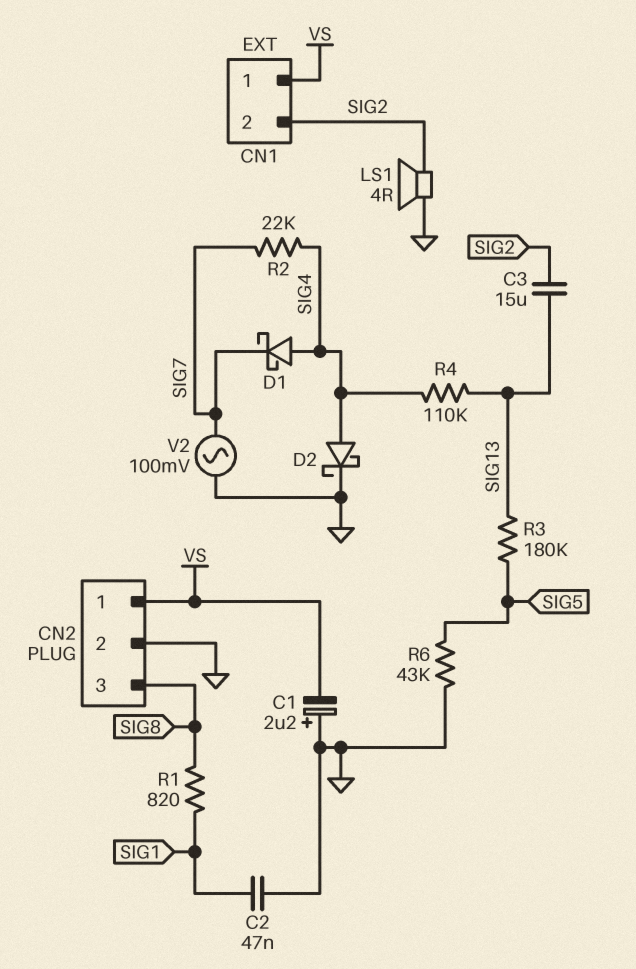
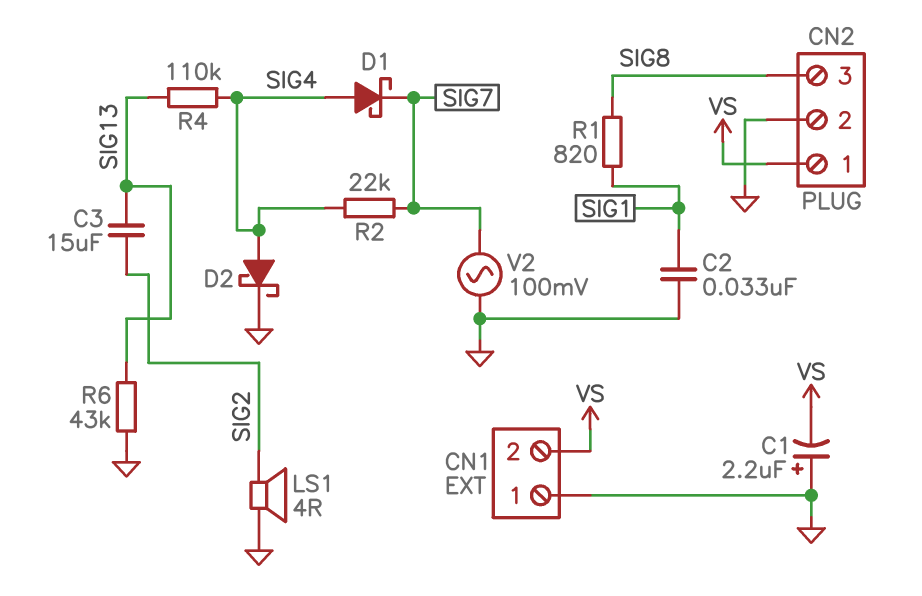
C2: 47nF (GND, SIG1) -> 33nF (GND, SIG1)
CN1 pin 1: VS -> GND
CN1 pin 2: SIG2 -> VS
R3: 180k (SIG5, SIG13) -> none
R6: 43k (GND, SIG5) -> 43k (GND, SIG13)

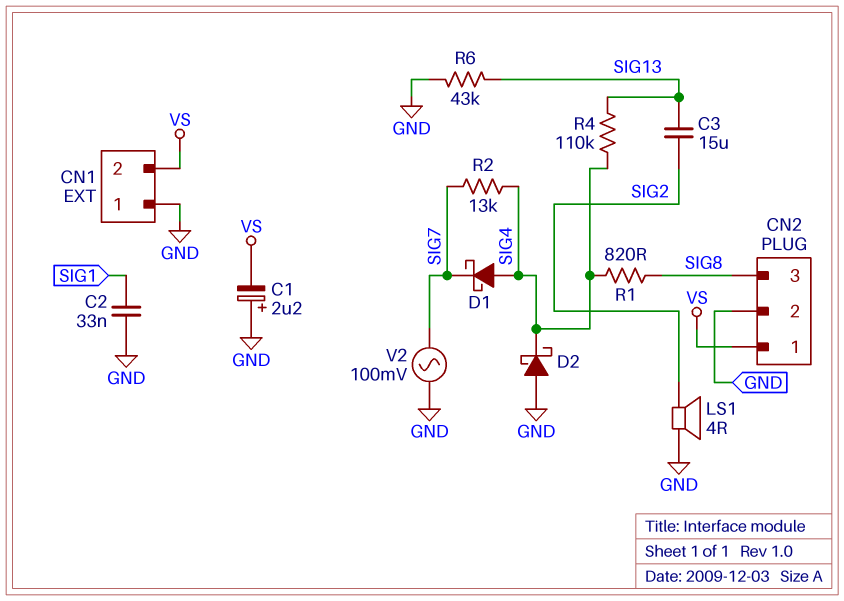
D2: schottky (A SIG4, K GND) -> schottky (A GND, K SIG4)
R1: 820 (SIG1, SIG8) -> 820 (SIG4, SIG8)
R2: 22k (SIG4, SIG7) -> 13k (SIG4, SIG7)

